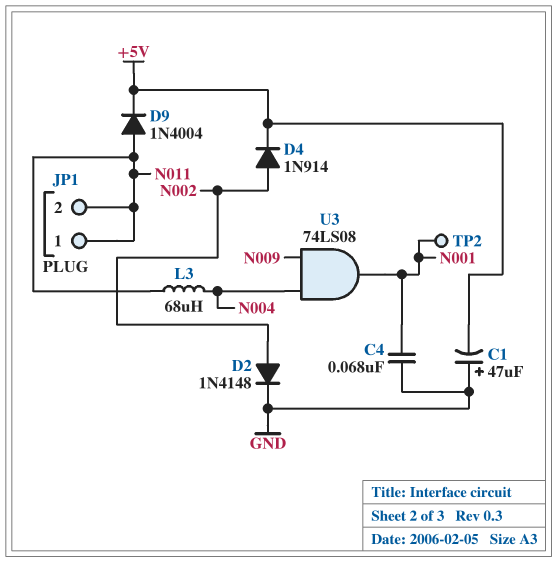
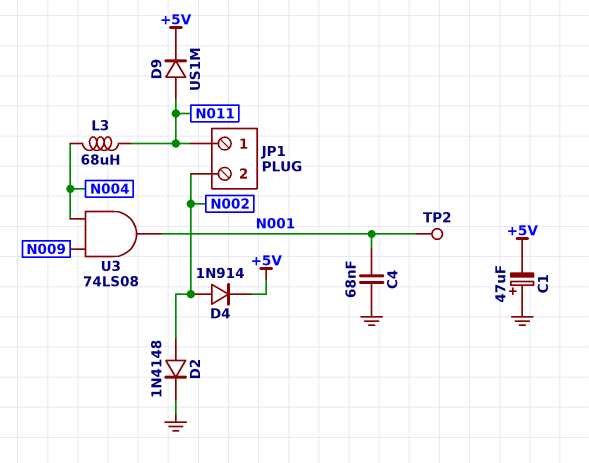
D9: diode 1N4004 (A N011, K +5V) -> diode US1M (A N011, K +5V)
JP1 pin 2: N011 -> N002

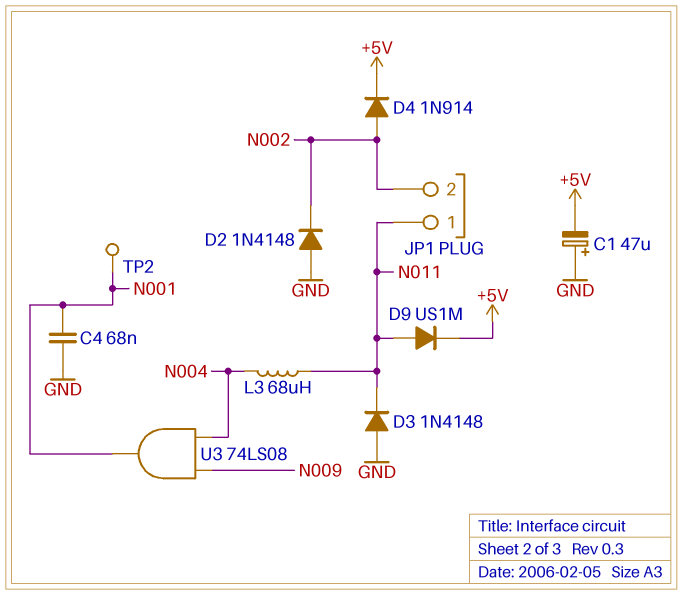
D2: diode 1N4148 (A N002, K GND) -> diode 1N4148 (A GND, K N002)
D3: none -> diode 1N4148 (A GND, K N011)

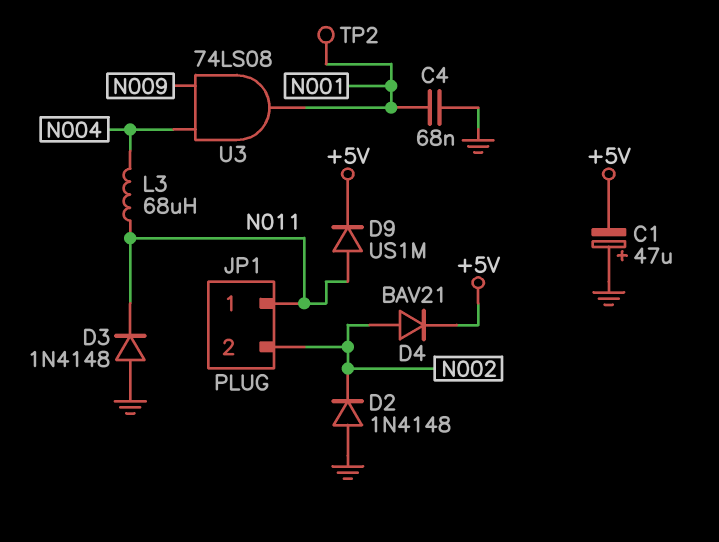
D4: diode 1N914 (A N002, K +5V) -> diode BAV21 (A N002, K +5V)

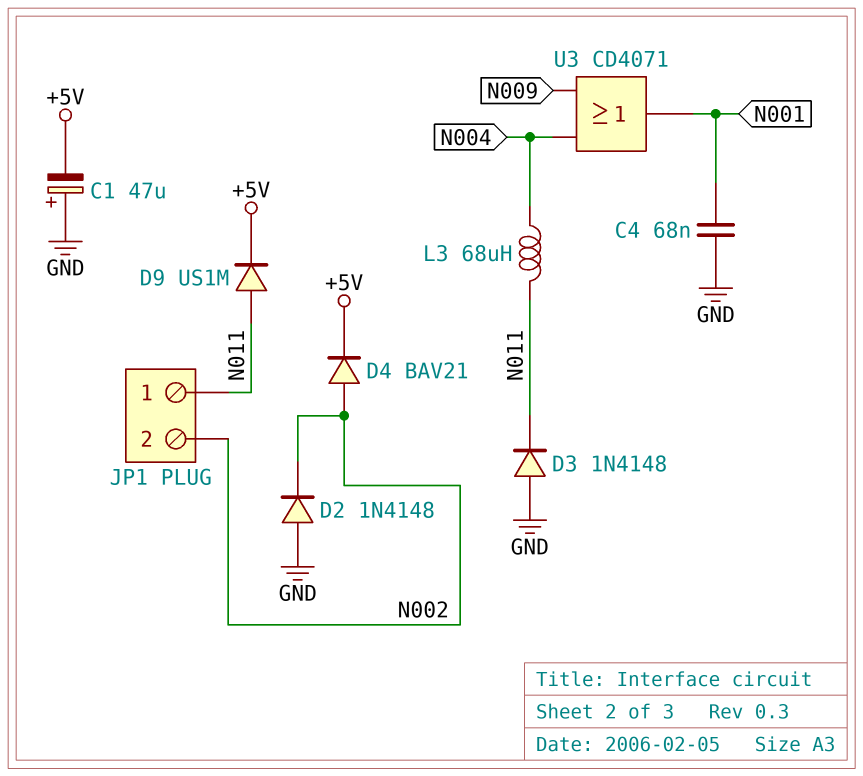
TP2: test point (N001) -> none
U3: AND 74LS08 (in N004, in N009, out N001) -> OR CD4071 (in N004, in N009, out N001)

